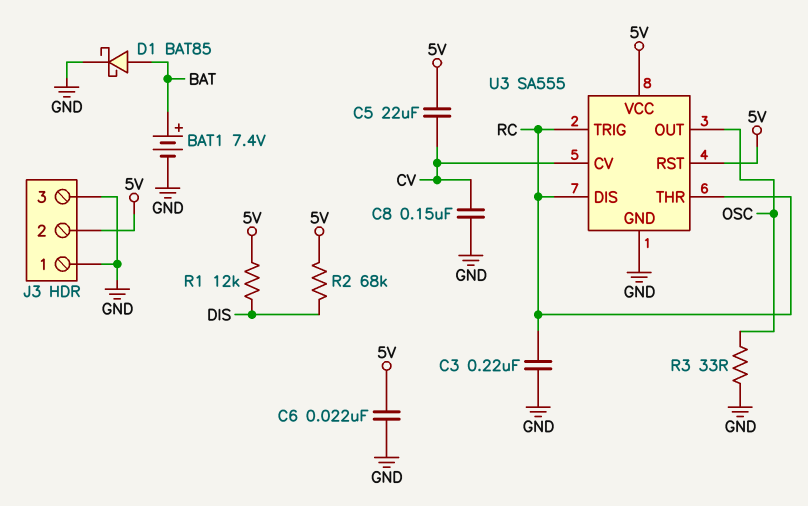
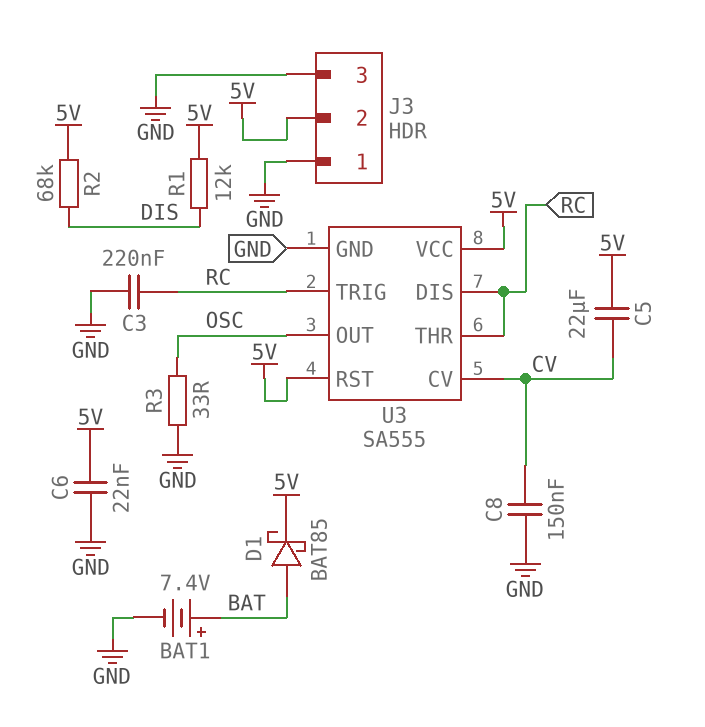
D1: schottky BAT85 (A BAT, K GND) -> schottky BAT85 (A BAT, K 5V)

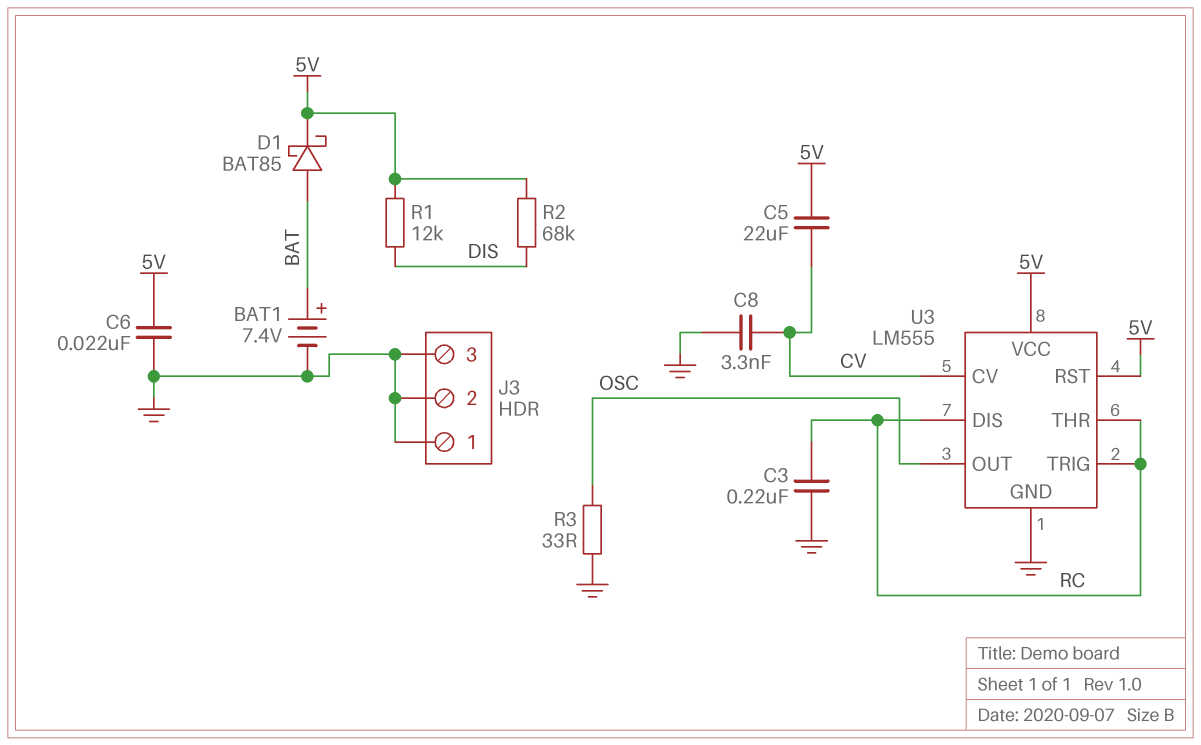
C8: 150nF (CV, GND) -> 3.3nF (CV, GND)
J3 pin 2: 5V -> GND
U3: SA555 -> LM555

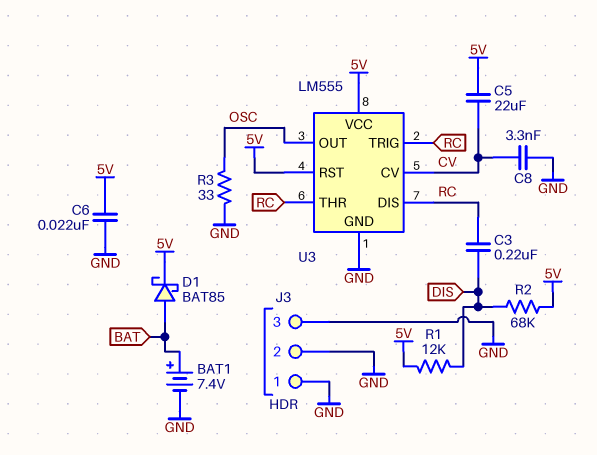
C3: 220nF (GND, RC) -> 220nF (DIS, RC)

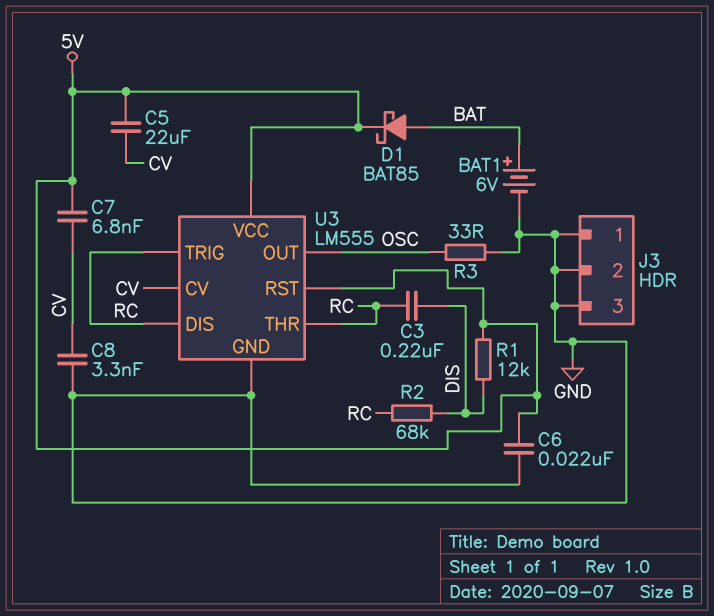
BAT1: 7.4V (plus BAT, minus GND) -> 6V (plus BAT, minus GND)
C7: none -> 6.8nF (5V, CV)
R2: 68k (5V, DIS) -> 68k (DIS, RC)

